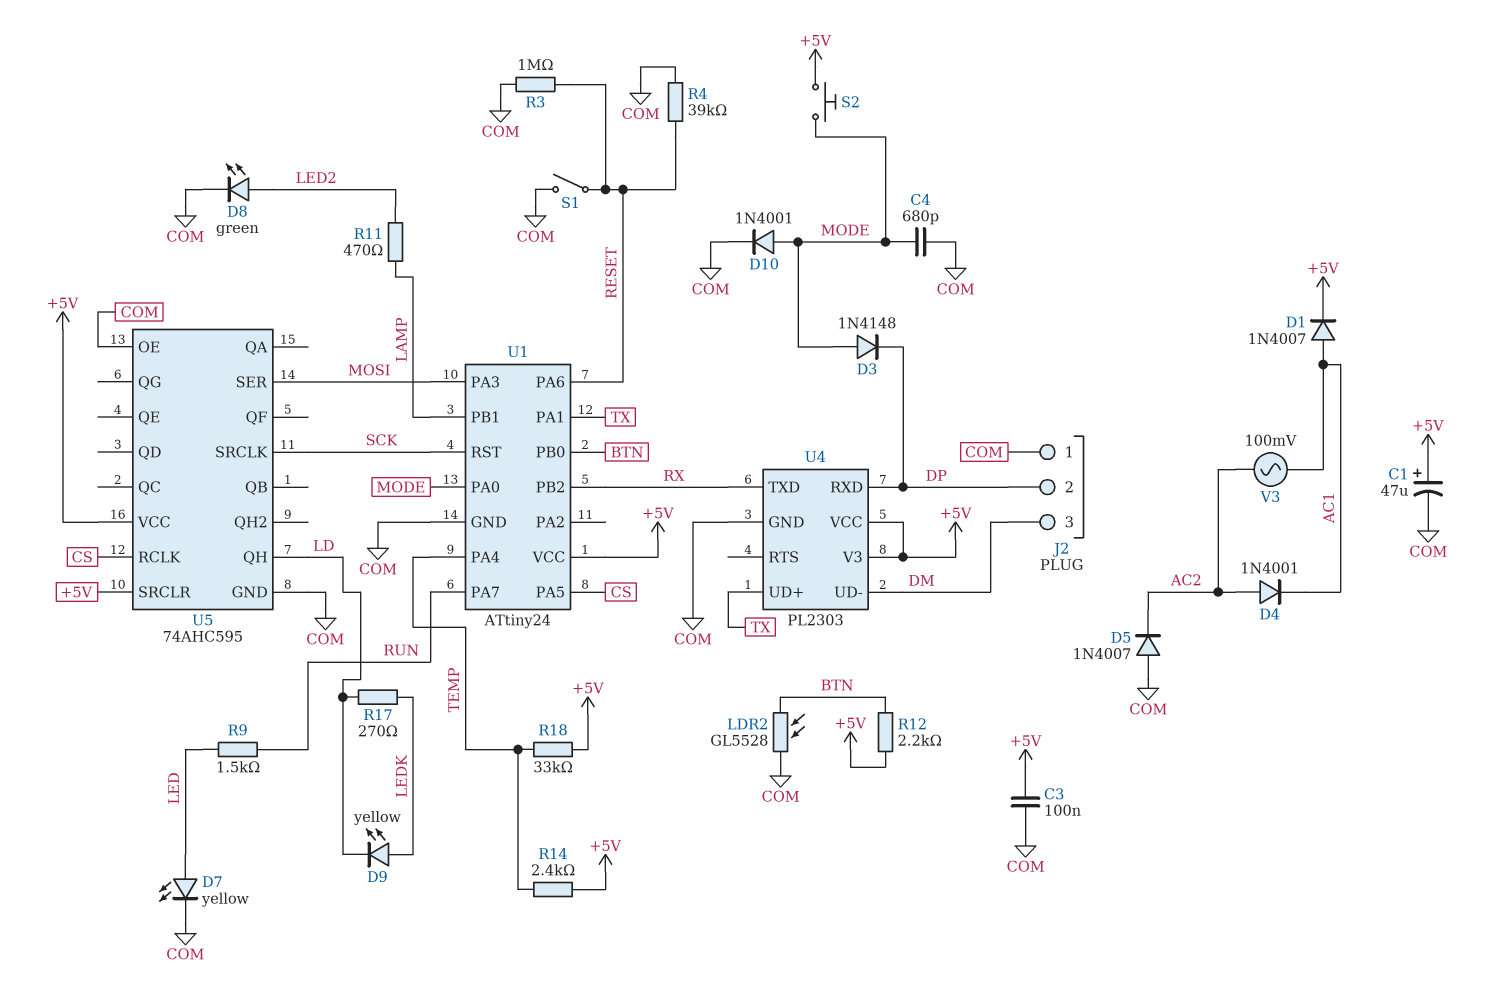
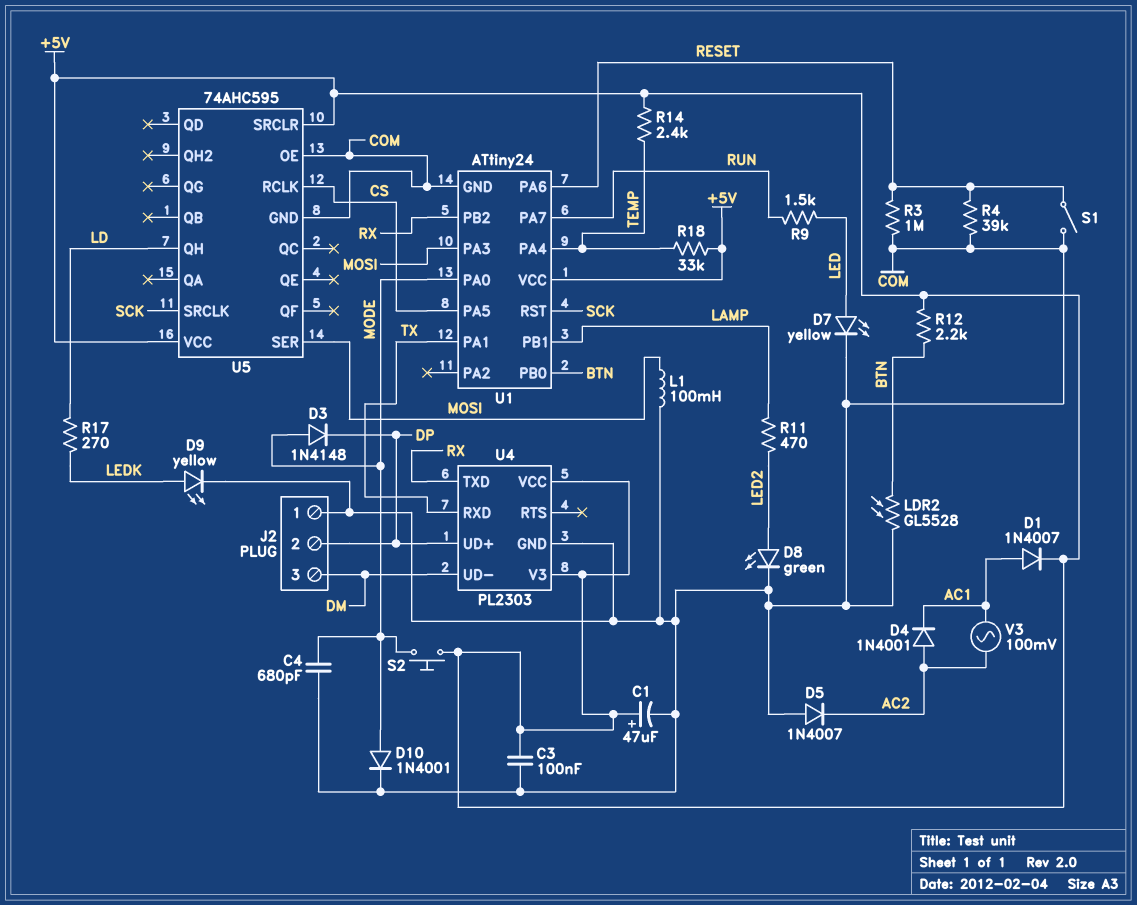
D9: LED yellow (A LEDK, K LD) -> LED yellow (A LEDK, K COM)
L1: none -> 100mH (COM, MOSI)
U4 pin RXD: DP -> TX
U4 pin UD+: TX -> DP

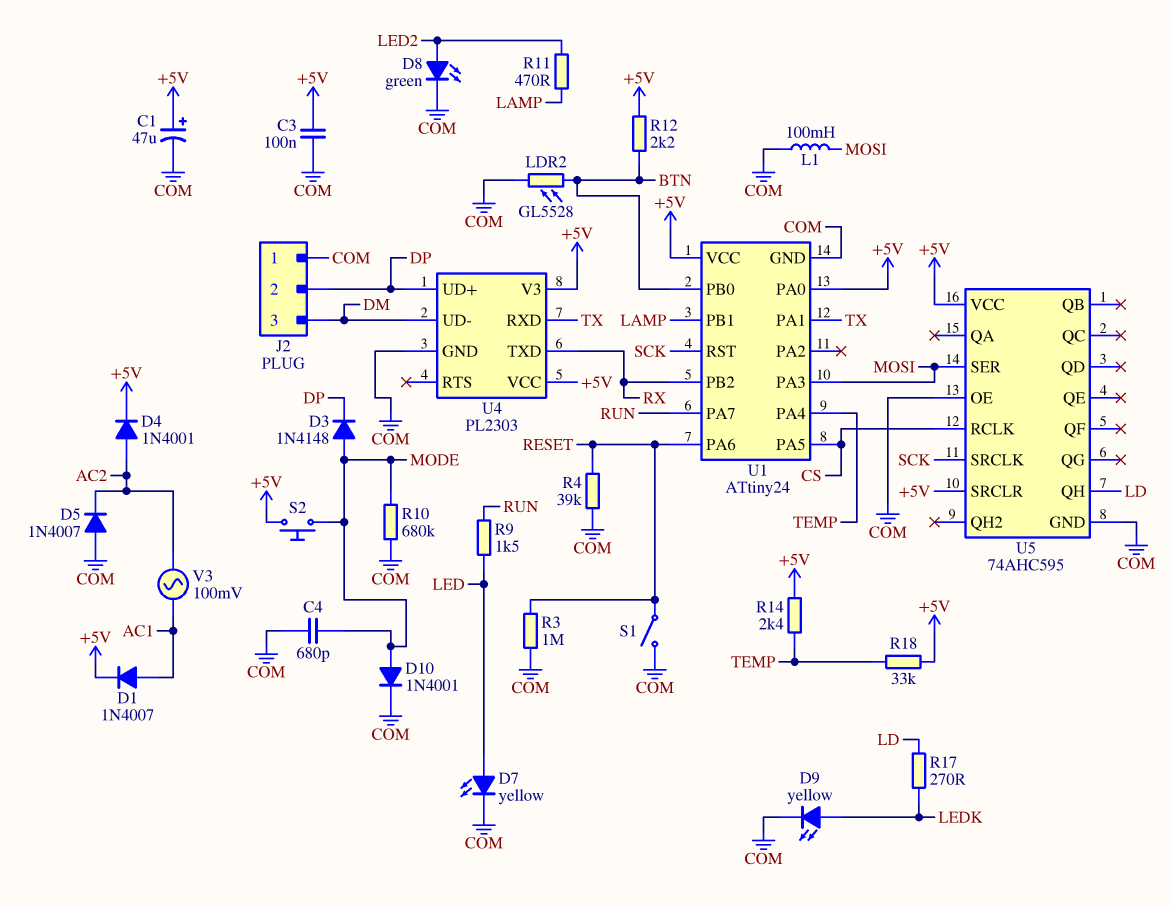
D4: diode 1N4001 (A AC2, K AC1) -> diode 1N4001 (A AC2, K +5V)
R10: none -> 680k (COM, MODE)
U1 pin PA0: MODE -> +5V

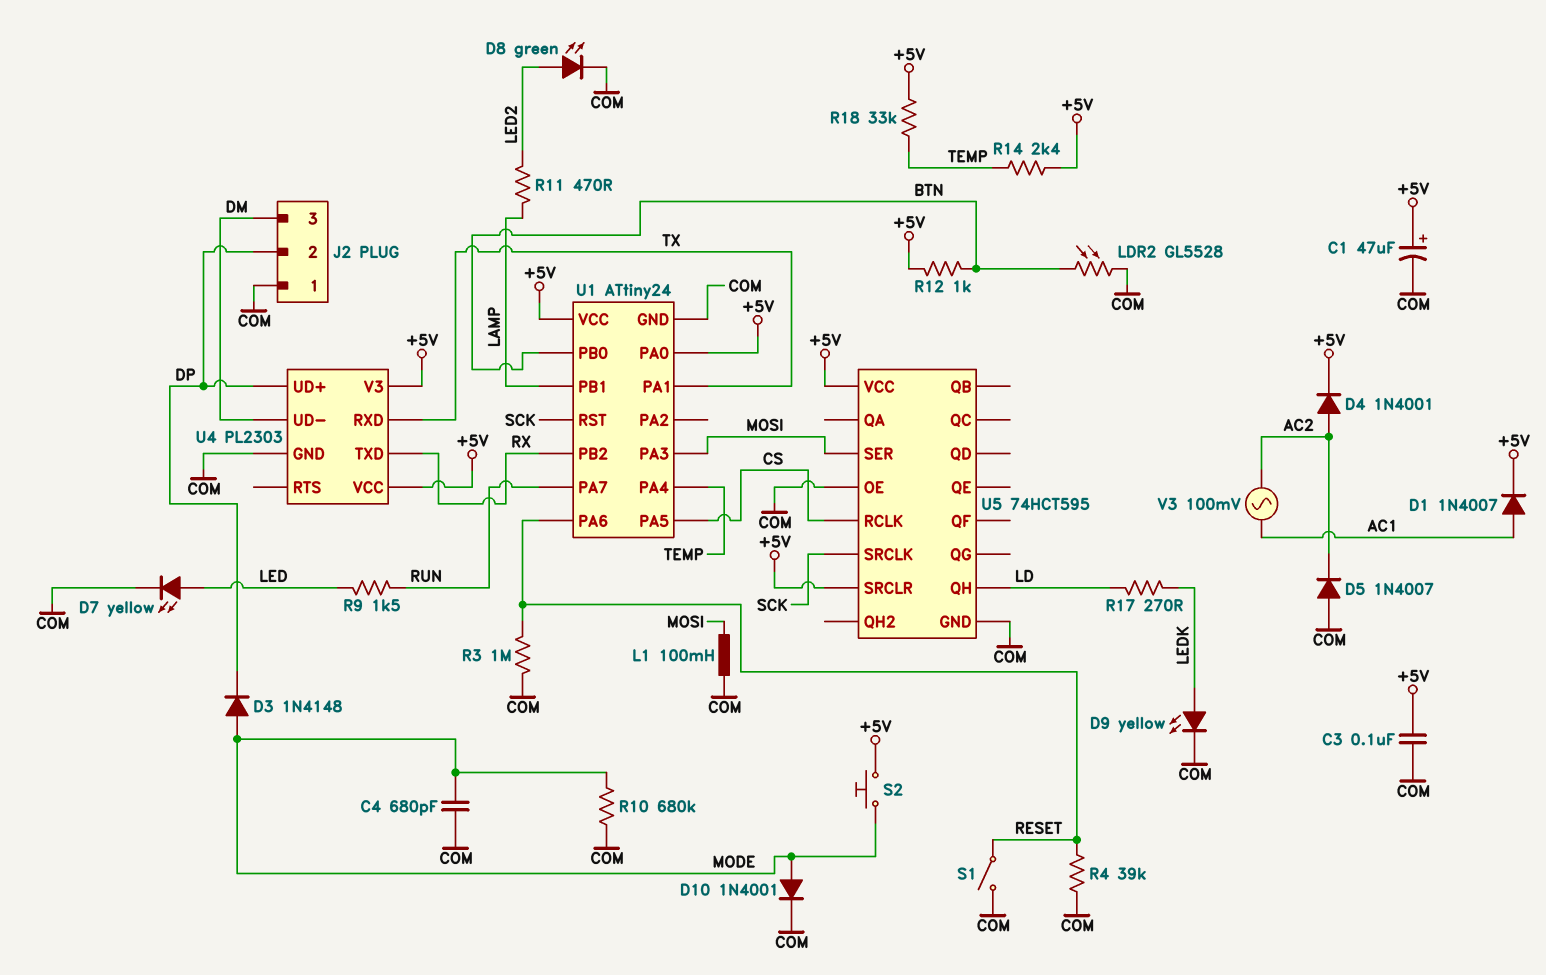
R12: 2.2k (+5V, BTN) -> 1k (+5V, BTN)
U5: 74AHC595 -> 74HCT595

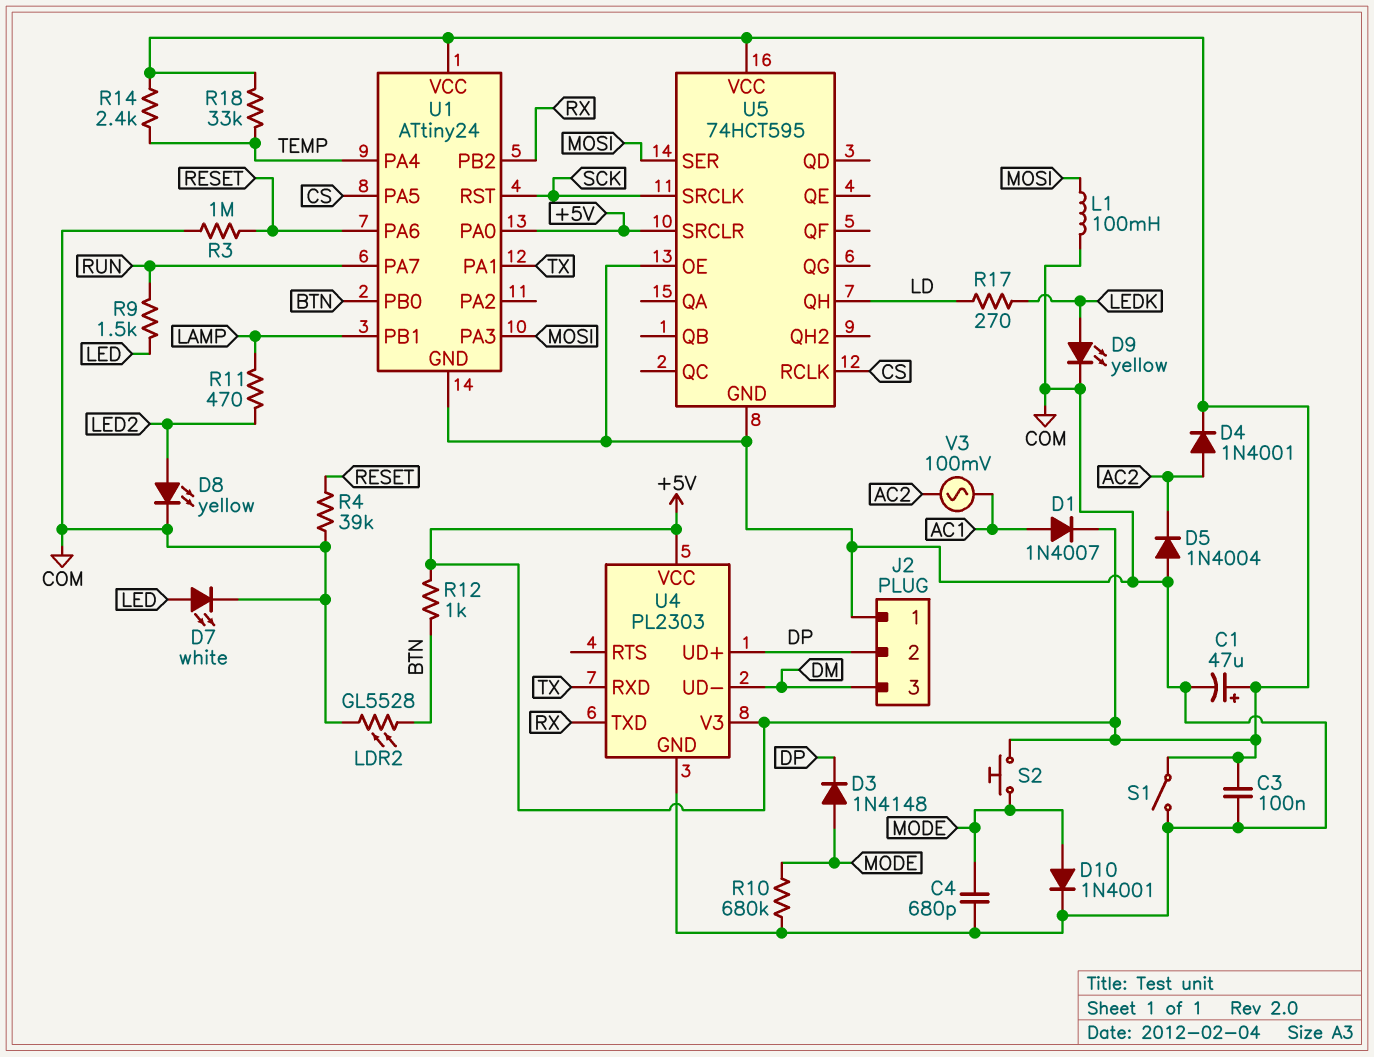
D5: diode 1N4007 (A COM, K AC2) -> diode 1N4004 (A COM, K AC2)
D7: LED yellow (A LED, K COM) -> LED white (A LED, K COM)
D8: LED green (A LED2, K COM) -> LED yellow (A LED2, K COM)
S1: switch (COM, RESET) -> switch (+5V, COM)

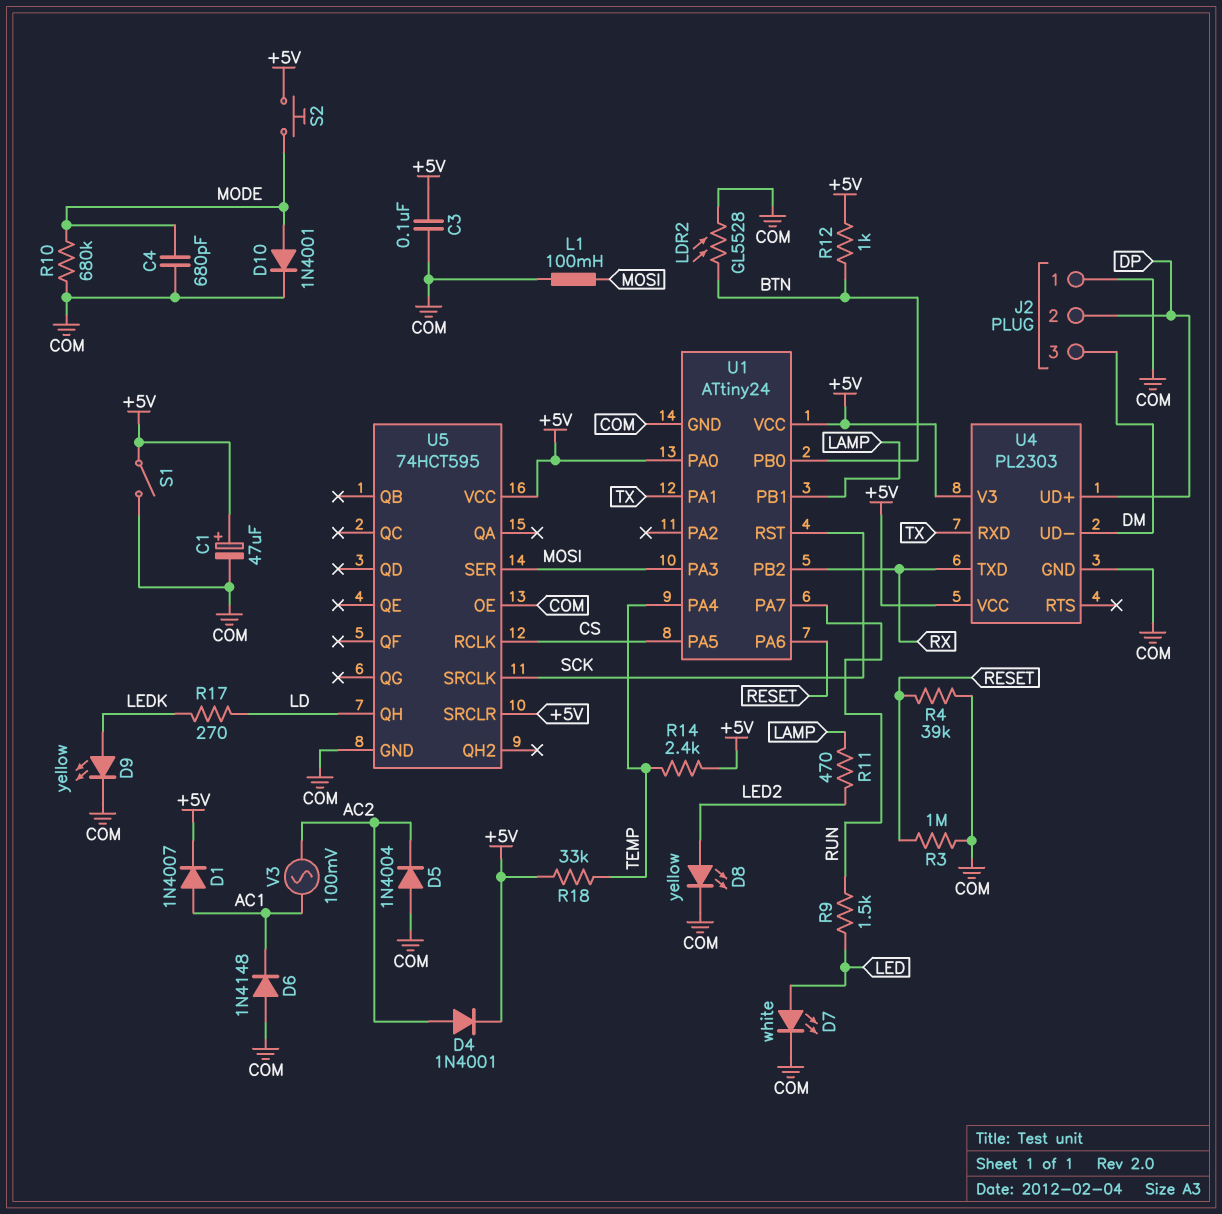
D3: diode 1N4148 (A MODE, K DP) -> none
D6: none -> diode 1N4148 (A COM, K AC1)

